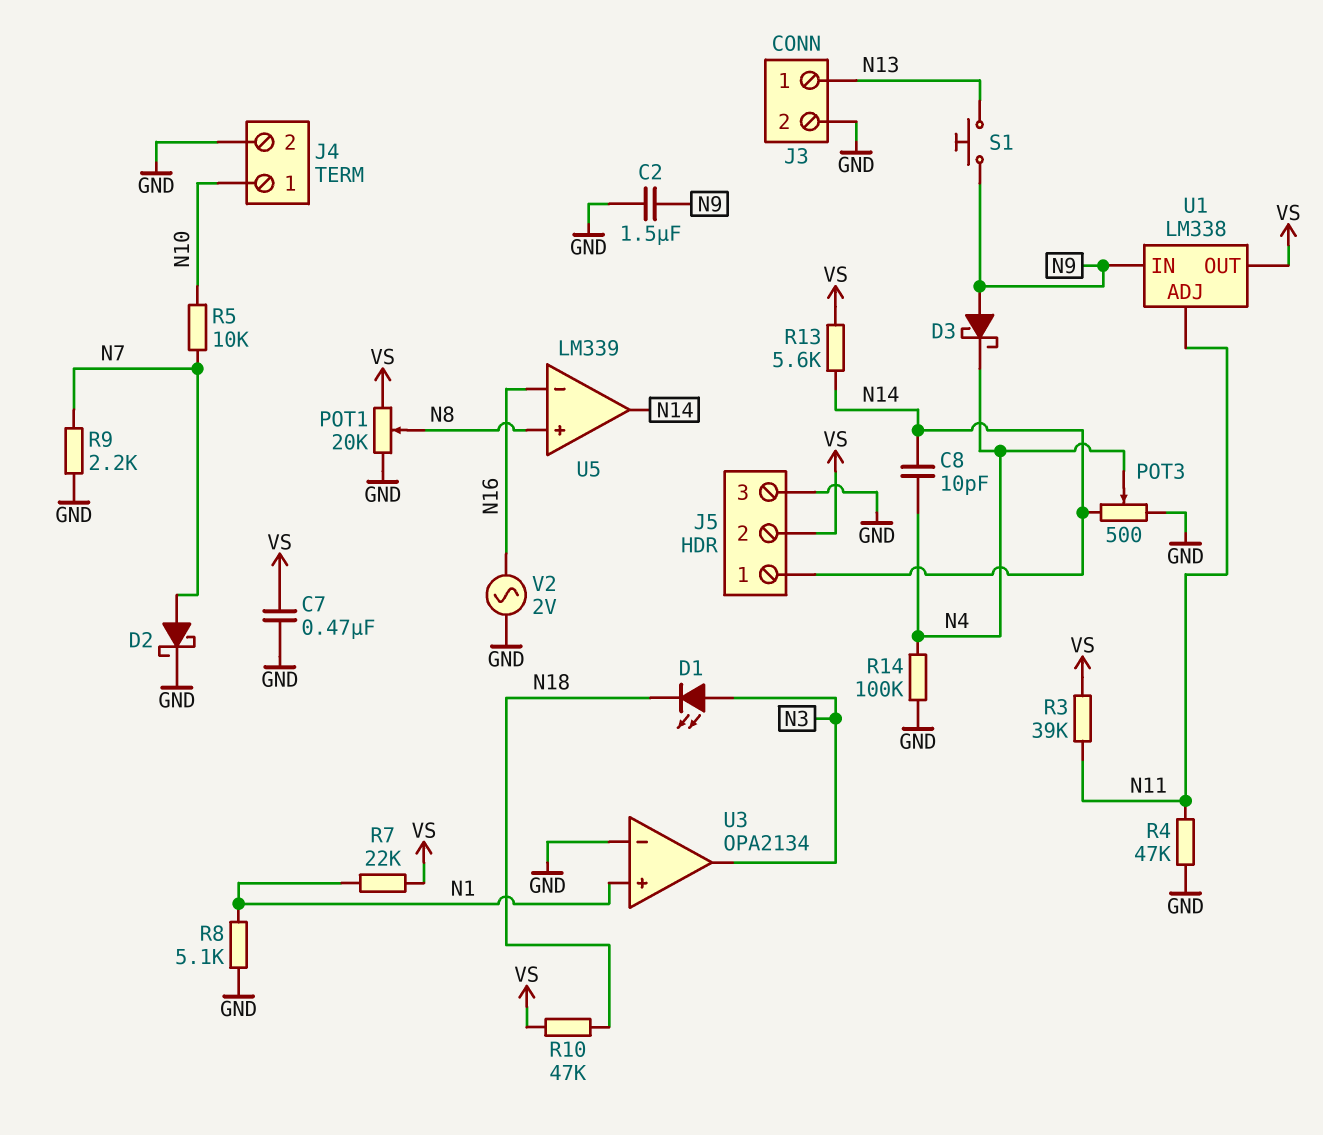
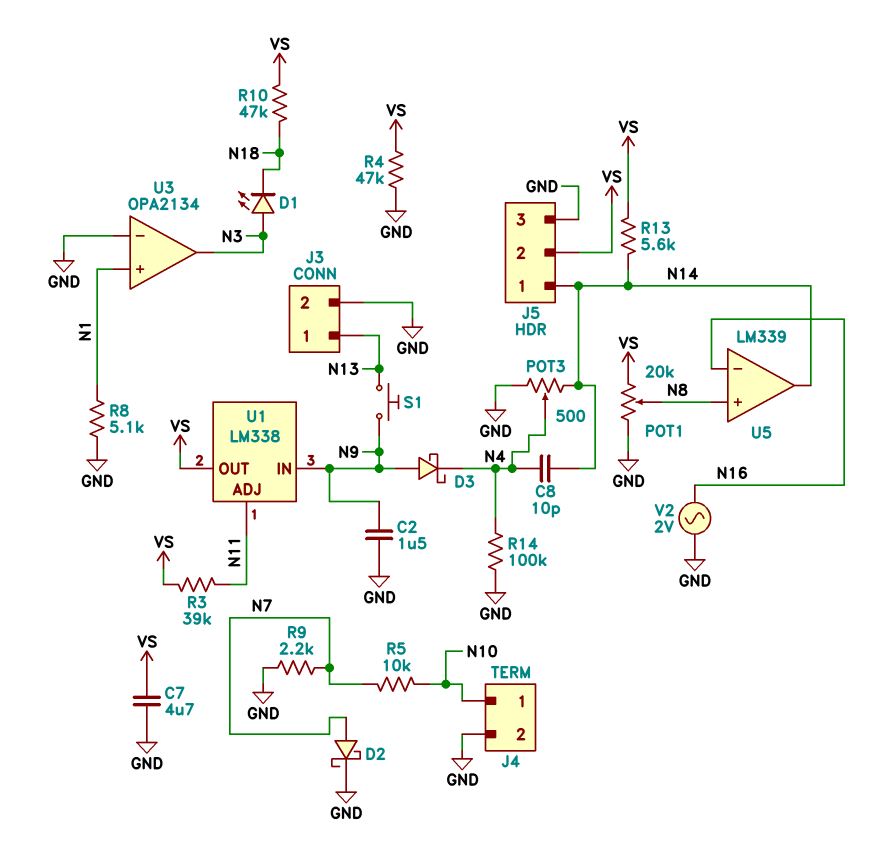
C7: 470nF (GND, VS) -> 4.7uF (GND, VS)
R4: 47k (GND, N11) -> 47k (GND, VS)
R7: 22k (N1, VS) -> none

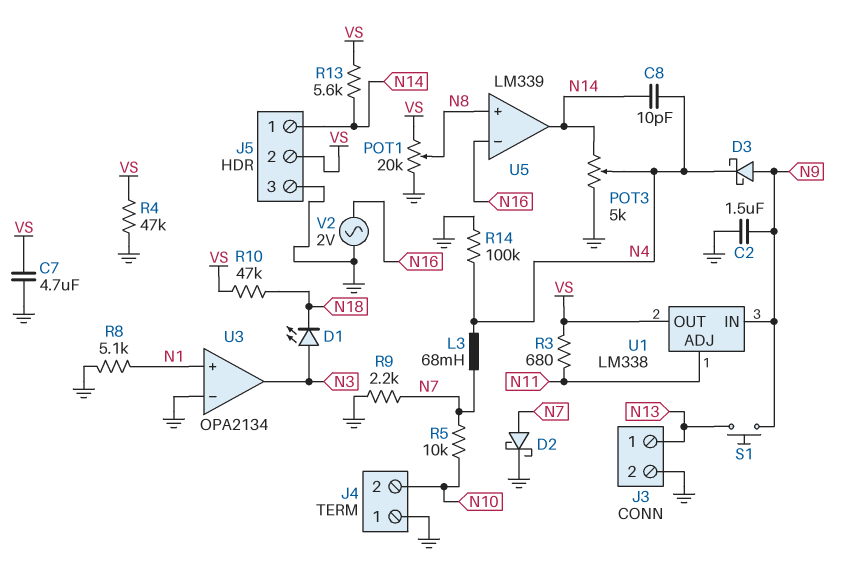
J4 pin 1: N10 -> GND
J4 pin 2: GND -> N10
L3: none -> 68mH (N4, N7)
POT3: 500 (GND, N14, wiper N4) -> 5k (GND, N14, wiper N4)
R3: 39k (N11, VS) -> 680 (N11, VS)

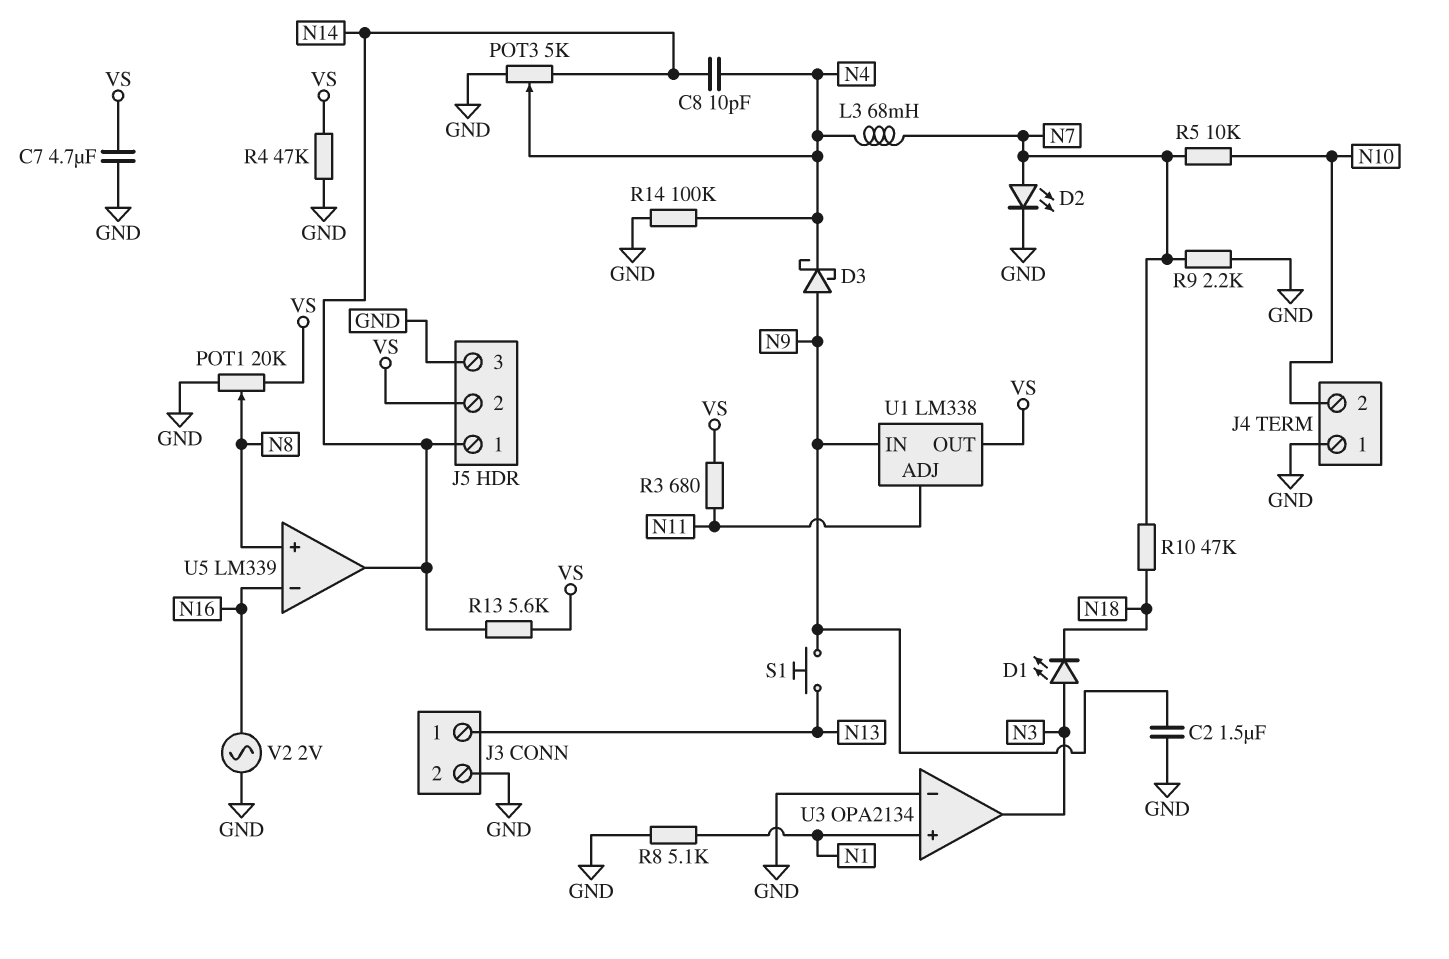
D2: schottky (A N7, K GND) -> LED (A N7, K GND)
R10: 47k (N18, VS) -> 47k (N7, N18)

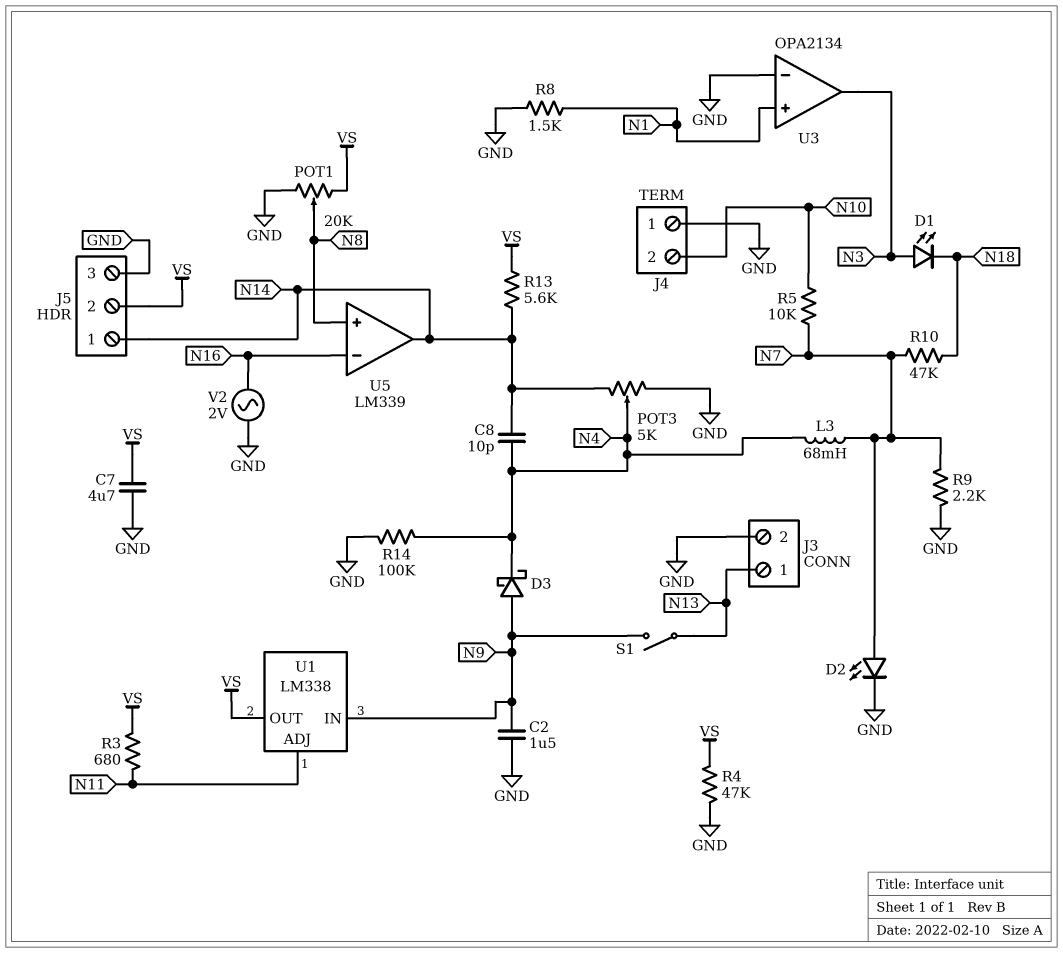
R8: 5.1k (GND, N1) -> 1.5k (GND, N1)
S1: button (N9, N13) -> switch (N9, N13)

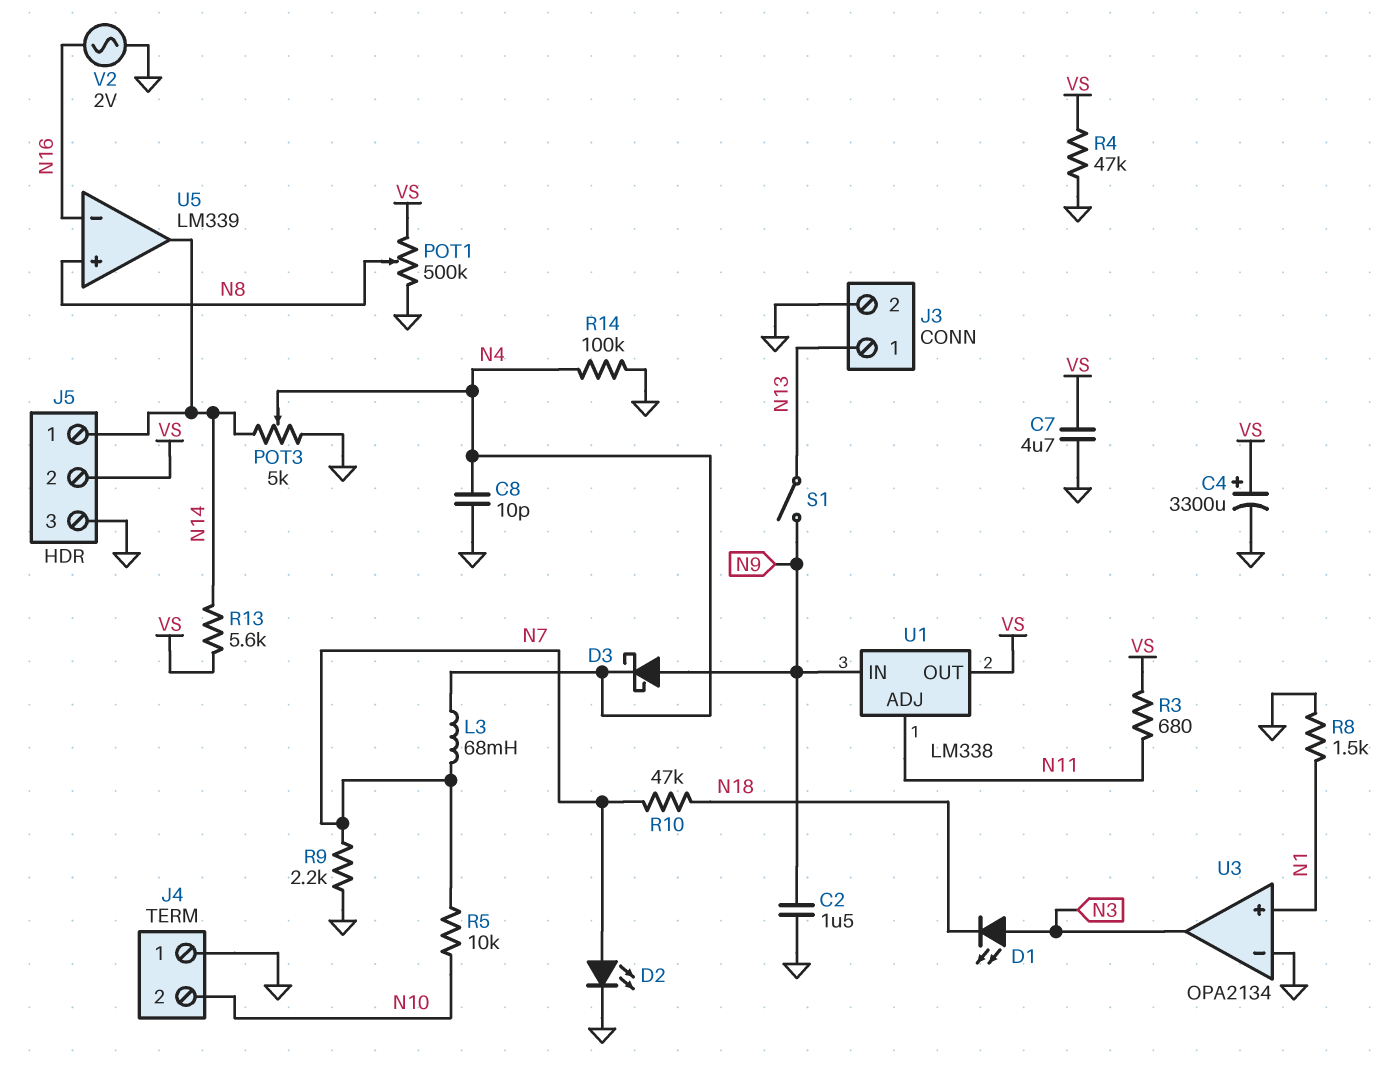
C4: none -> 3300uF (plus VS, minus GND)
C8: 10pF (N4, N14) -> 10pF (GND, N4)
POT1: 20k (GND, VS, wiper N8) -> 500k (GND, VS, wiper N8)

